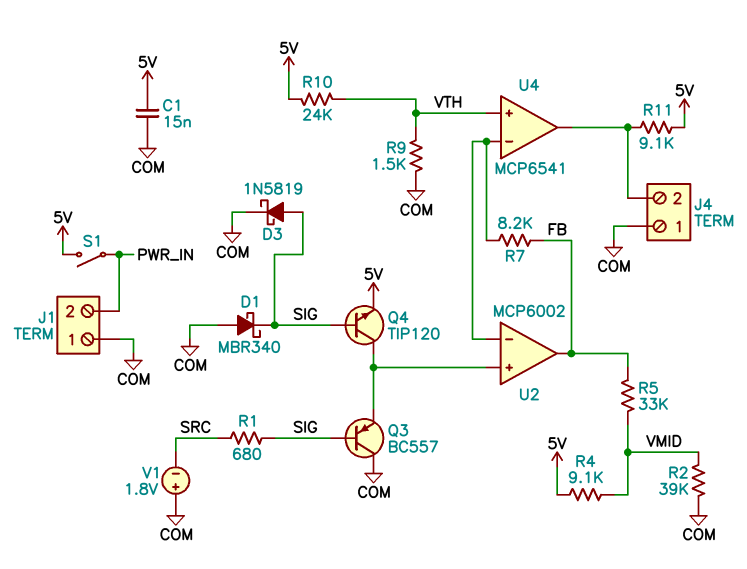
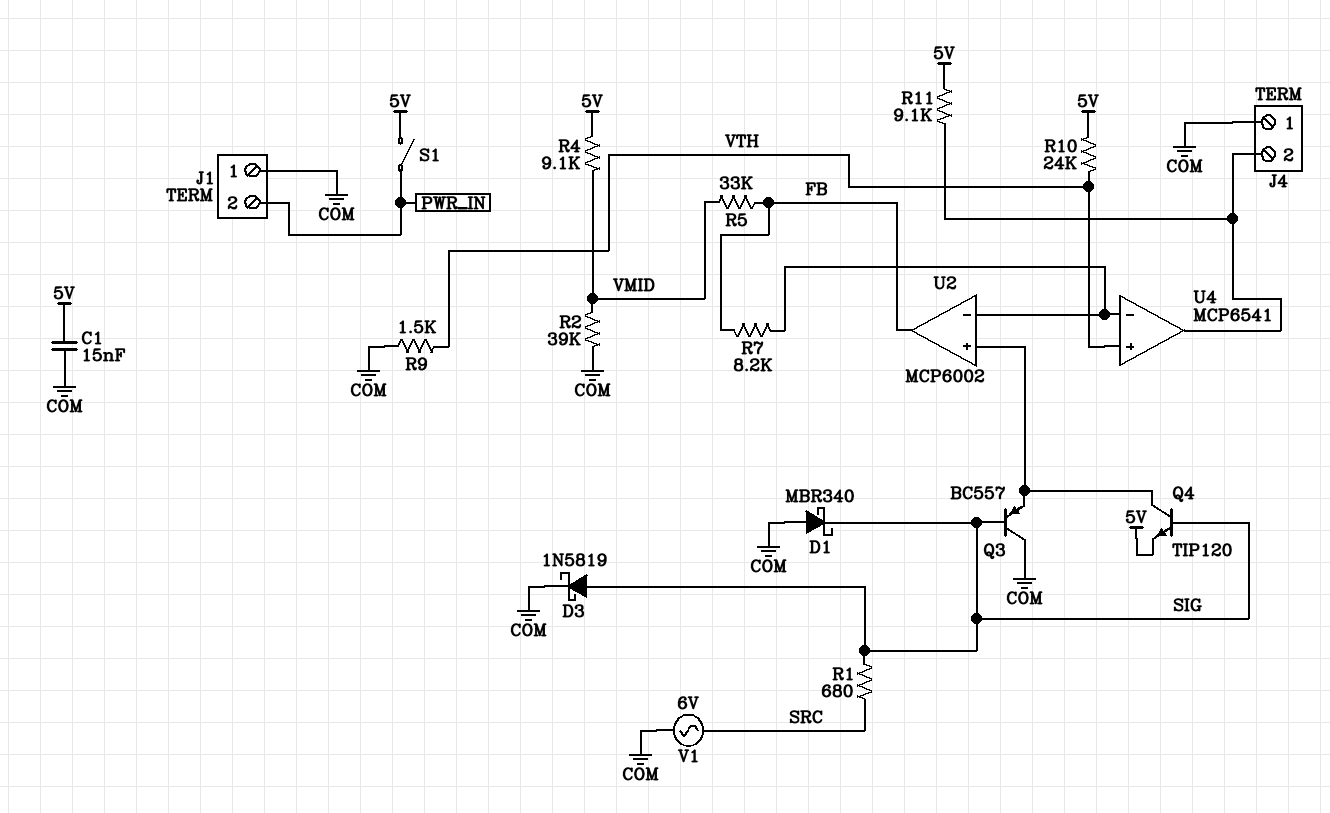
V1: 1.8V (plus COM, minus SRC) -> AC 6V (COM, SRC)

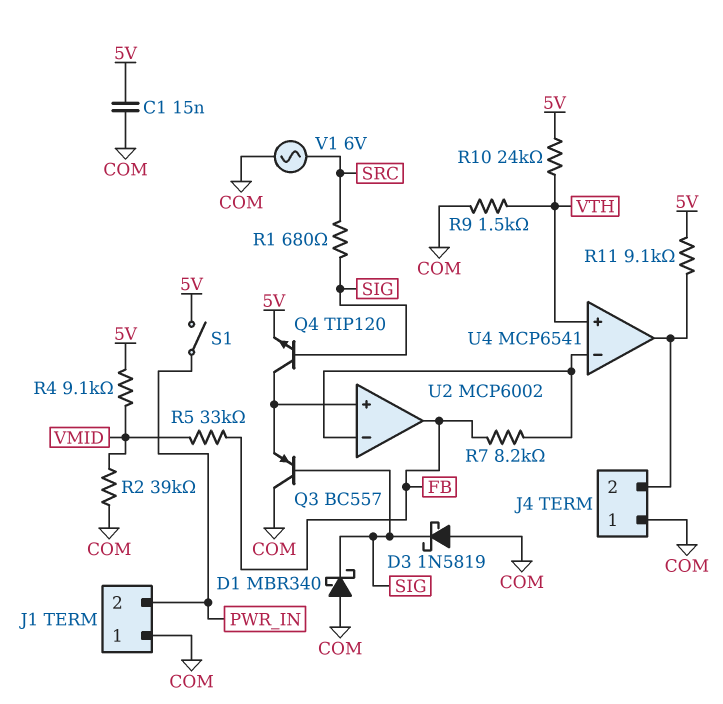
D3: schottky 1N5819 (A SIG, K COM) -> schottky 1N5819 (A COM, K SIG)

